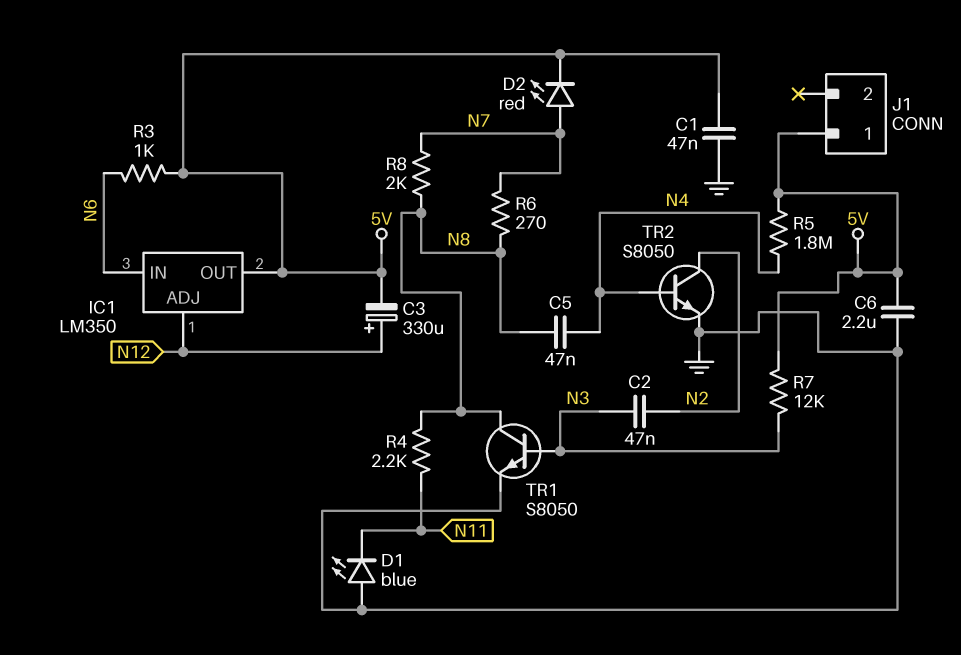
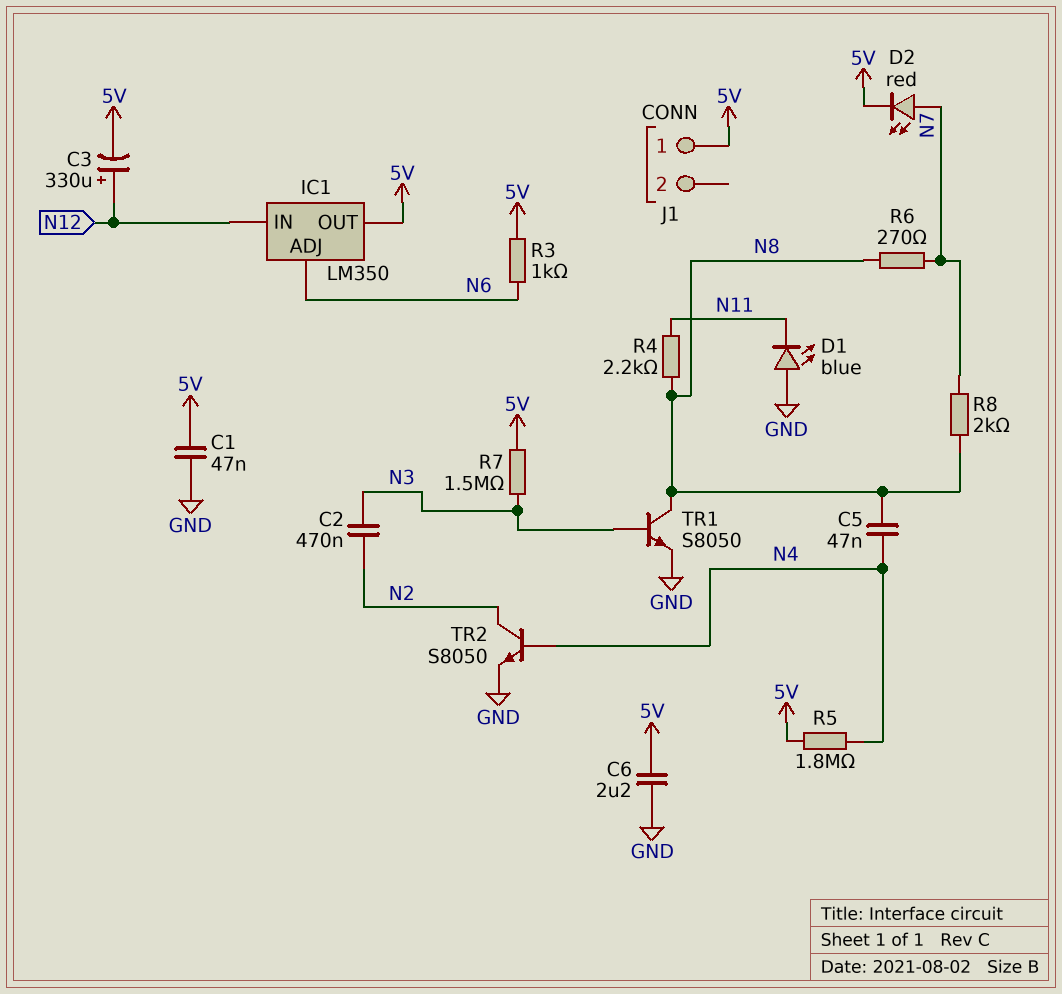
C2: 47nF (N2, N3) -> 470nF (N2, N3)
IC1 pin ADJ: N12 -> N6
IC1 pin IN: N6 -> N12
R7: 12k (5V, N3) -> 1.5M (5V, N3)

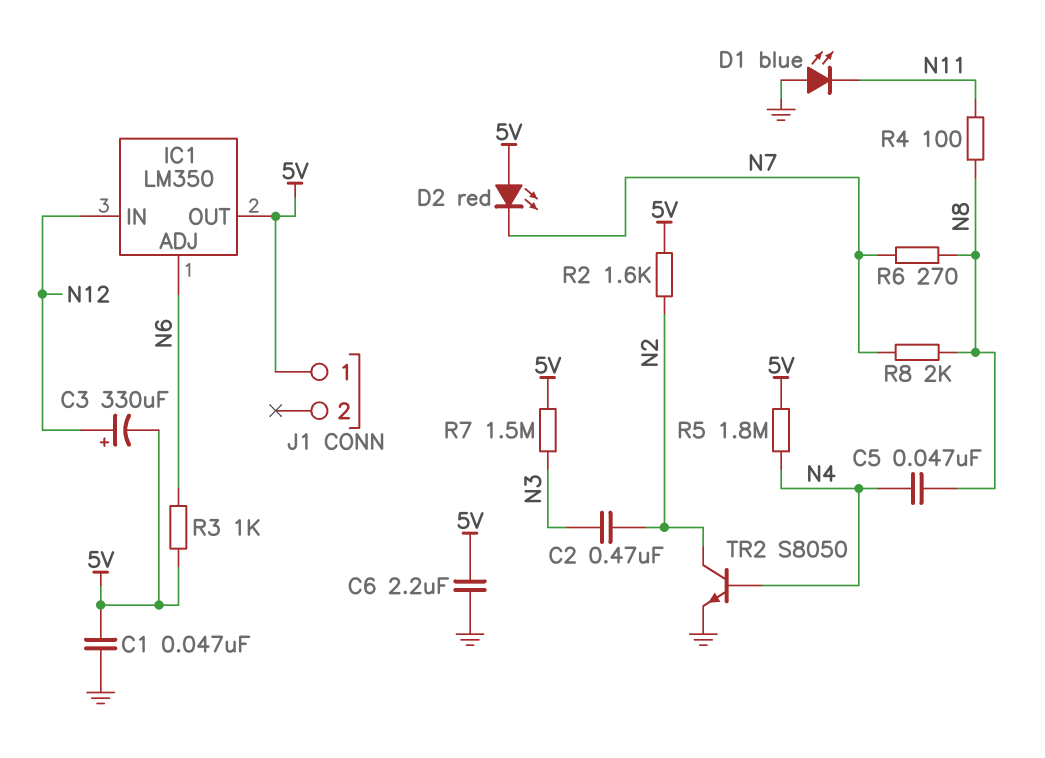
D2: LED red (A N7, K 5V) -> LED red (A 5V, K N7)
R2: none -> 1.6k (5V, N2)
R4: 2.2k (N8, N11) -> 100 (N8, N11)
TR1: NPN S8050 (B N3, C N8, E GND) -> none

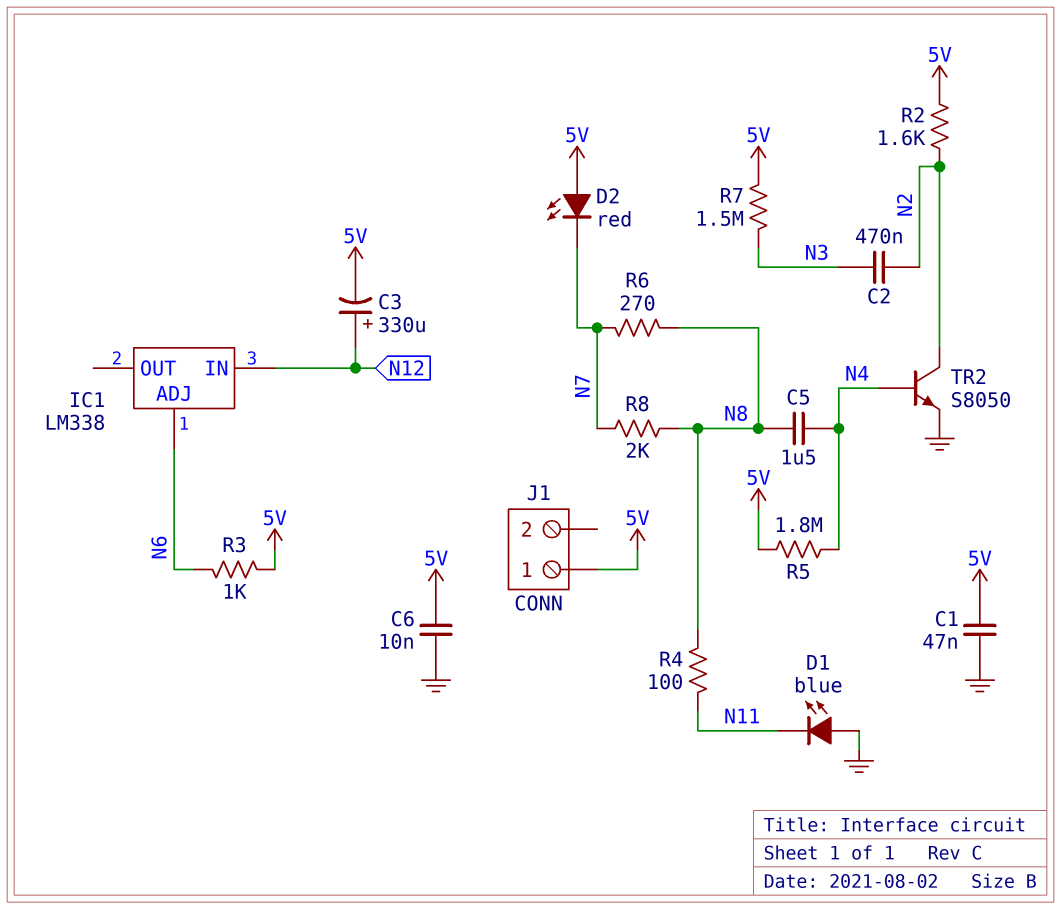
C5: 47nF (N4, N8) -> 1.5uF (N4, N8)
C6: 2.2uF (5V, GND) -> 10nF (5V, GND)
IC1: LM350 -> LM338
IC1 pin OUT: 5V -> none

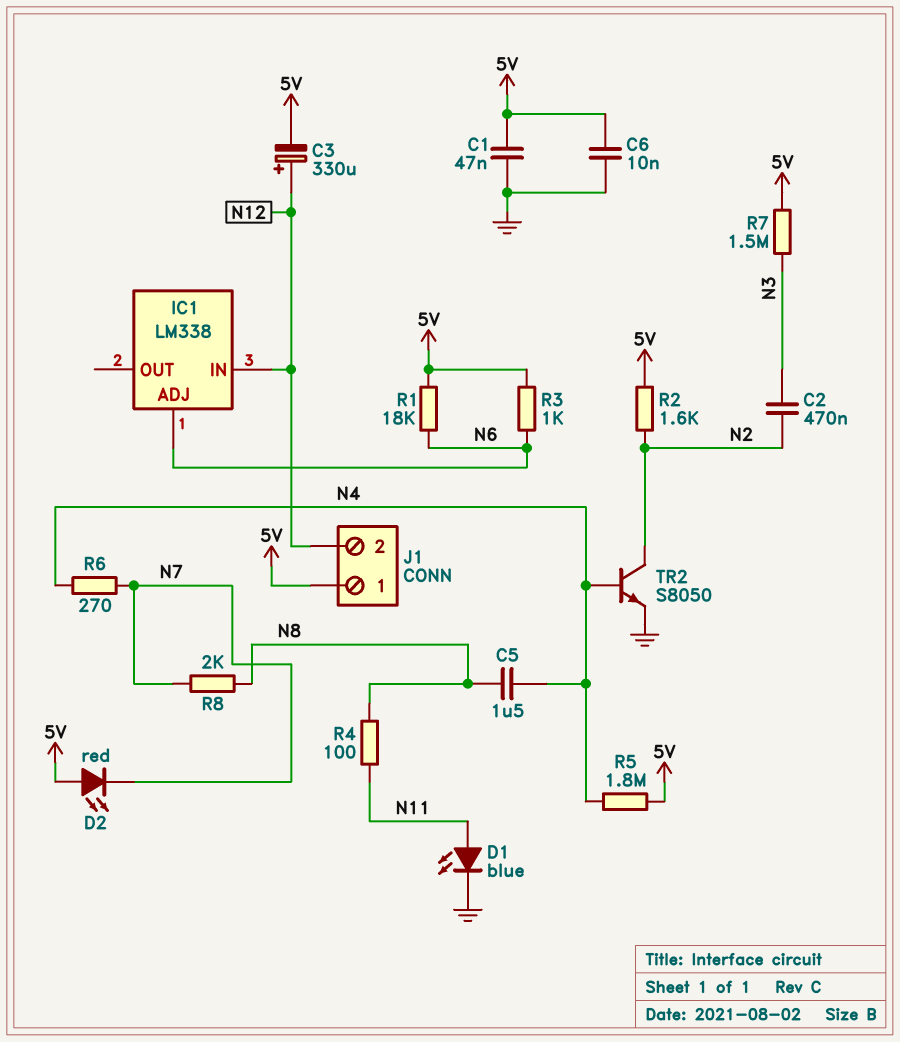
D1: LED blue (A GND, K N11) -> LED blue (A N11, K GND)
J1 pin 2: none -> N12
R1: none -> 18k (5V, N6)
R6: 270 (N7, N8) -> 270 (N4, N7)

